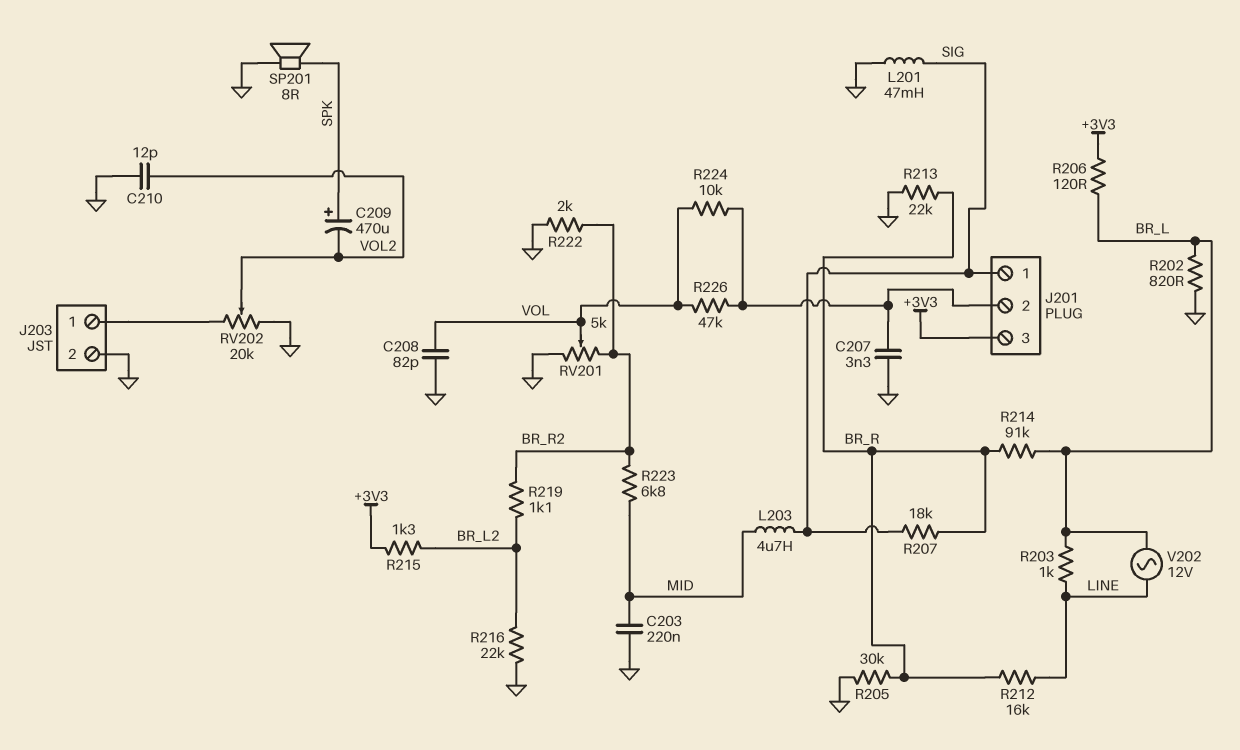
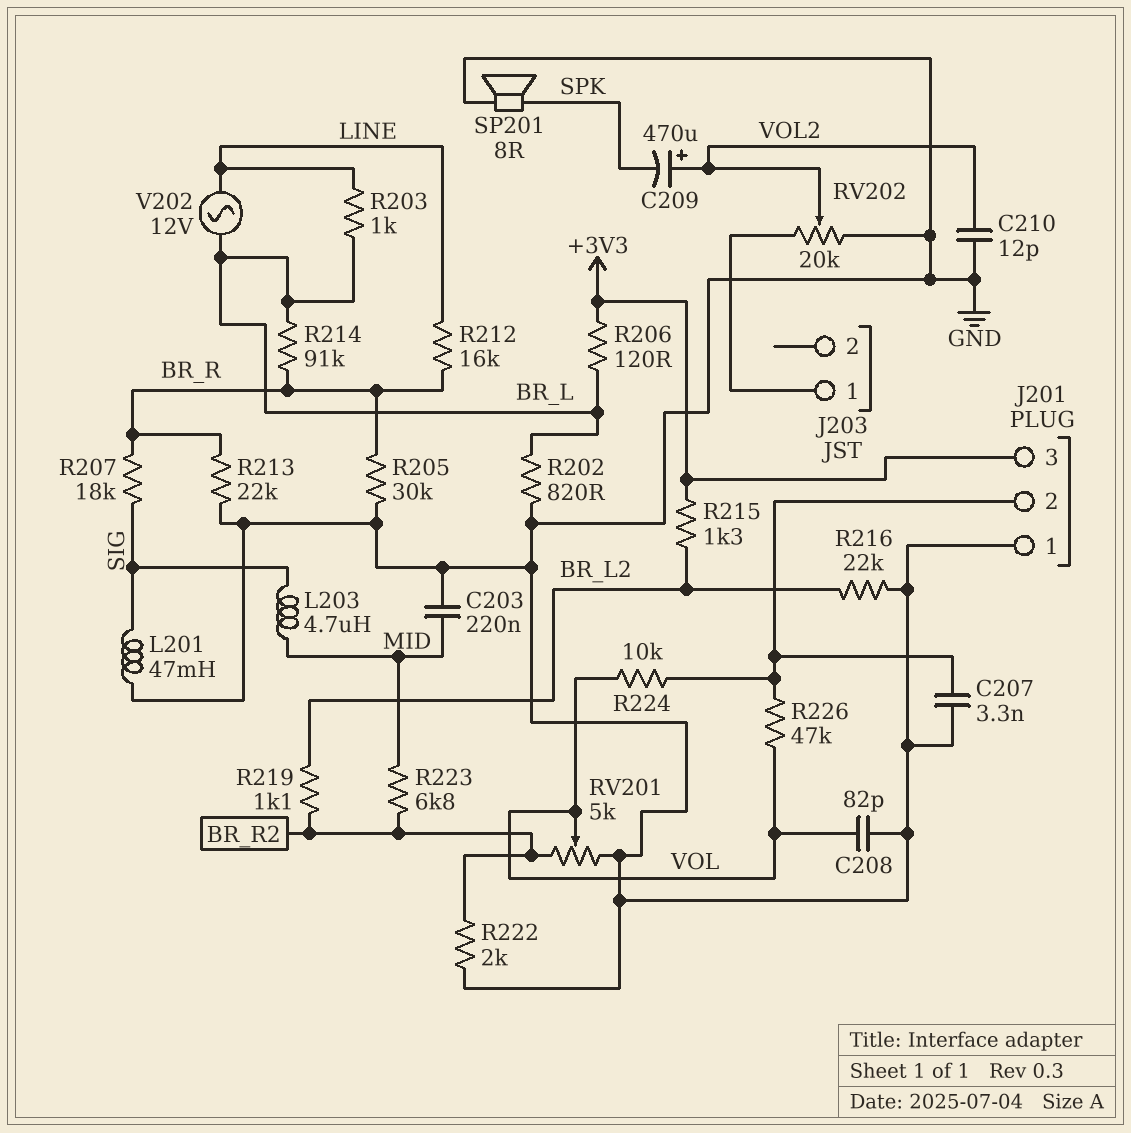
C209: 470uF (plus SPK, minus VOL2) -> 470uF (plus VOL2, minus SPK)
J201 pin 1: SIG -> GND
J203 pin 2: GND -> none

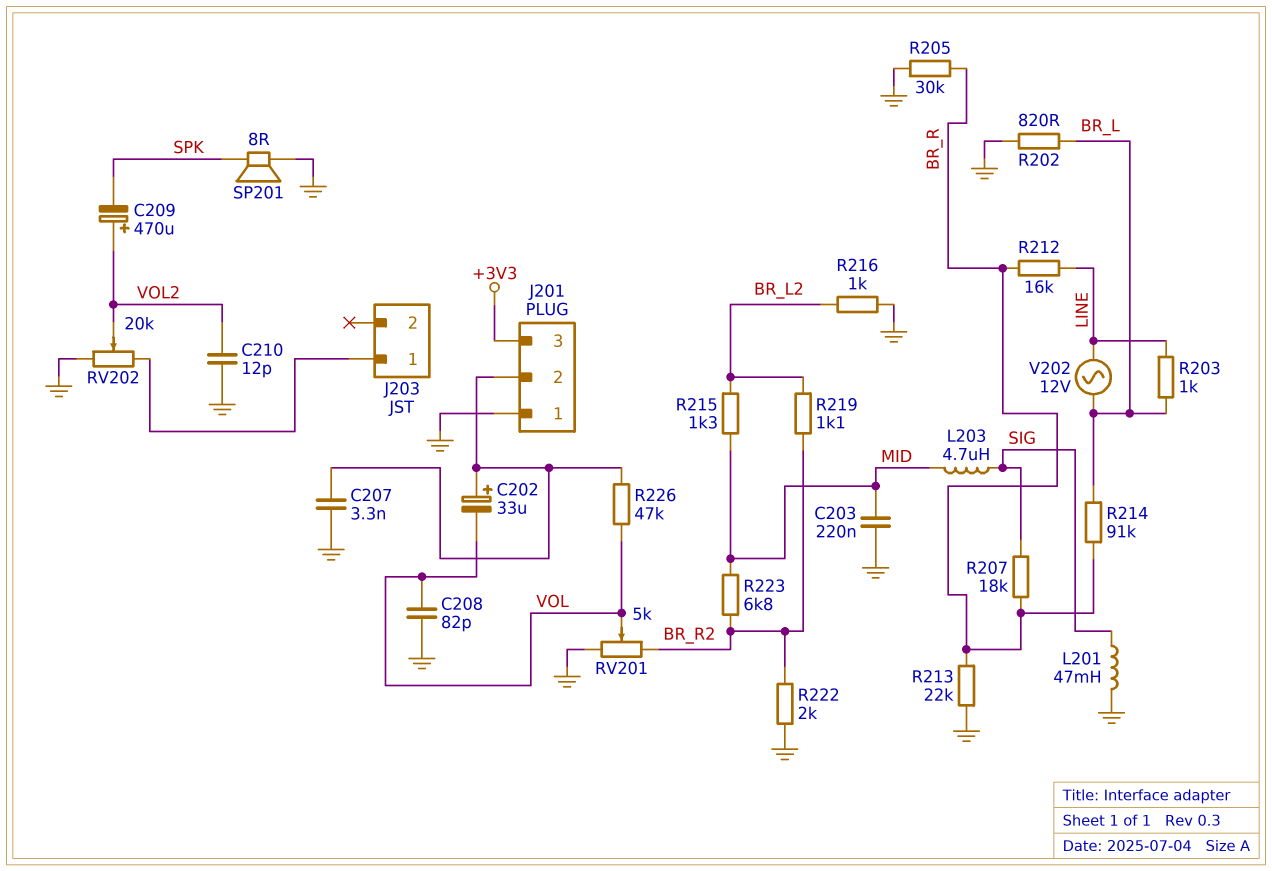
C202: none -> 33uF (plus J201/2, minus VOL)
R206: 120 (+3V3, BR_L) -> none
R215: 1.3k (+3V3, BR_L2) -> 1.3k (BR_L2, MID)
R216: 22k (BR_L2, GND) -> 1k (BR_L2, GND)
R224: 10k (J201/2, VOL) -> none

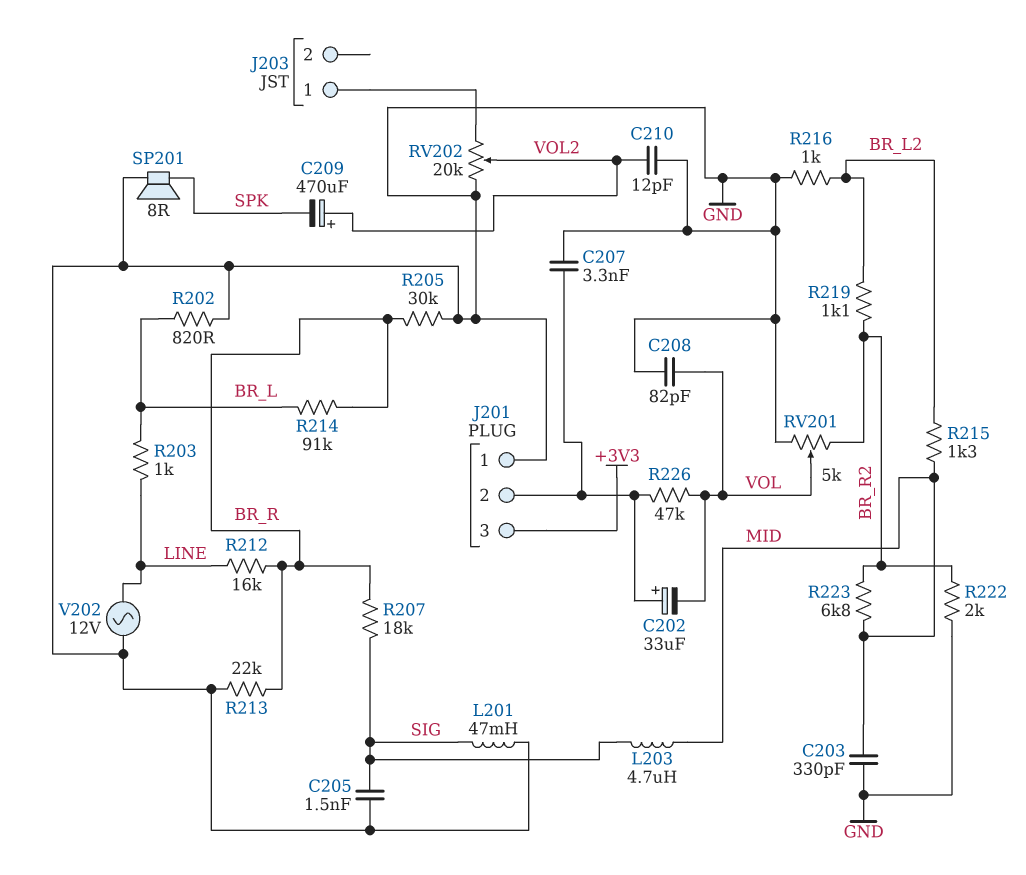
C203: 220nF (GND, MID) -> 330pF (GND, MID)
C205: none -> 1.5nF (GND, SIG)
V202: AC 12V (BR_L, LINE) -> AC 12V (GND, LINE)

